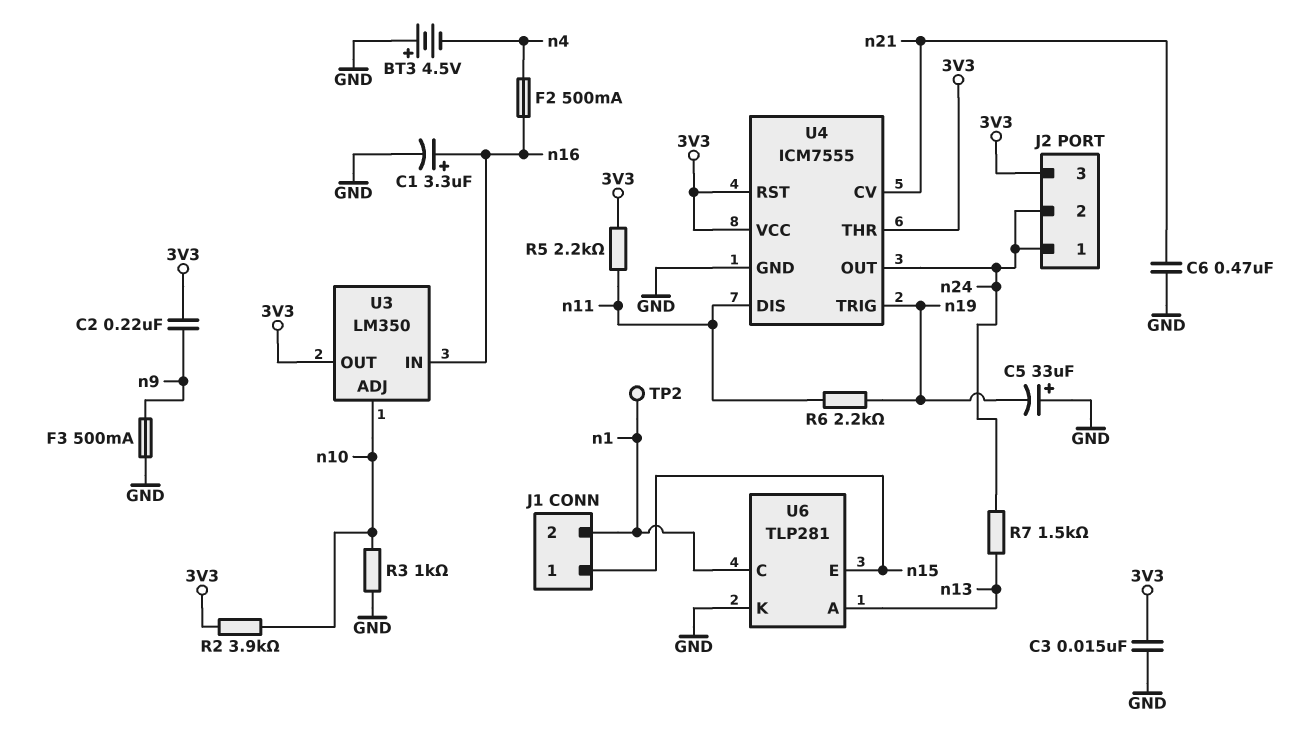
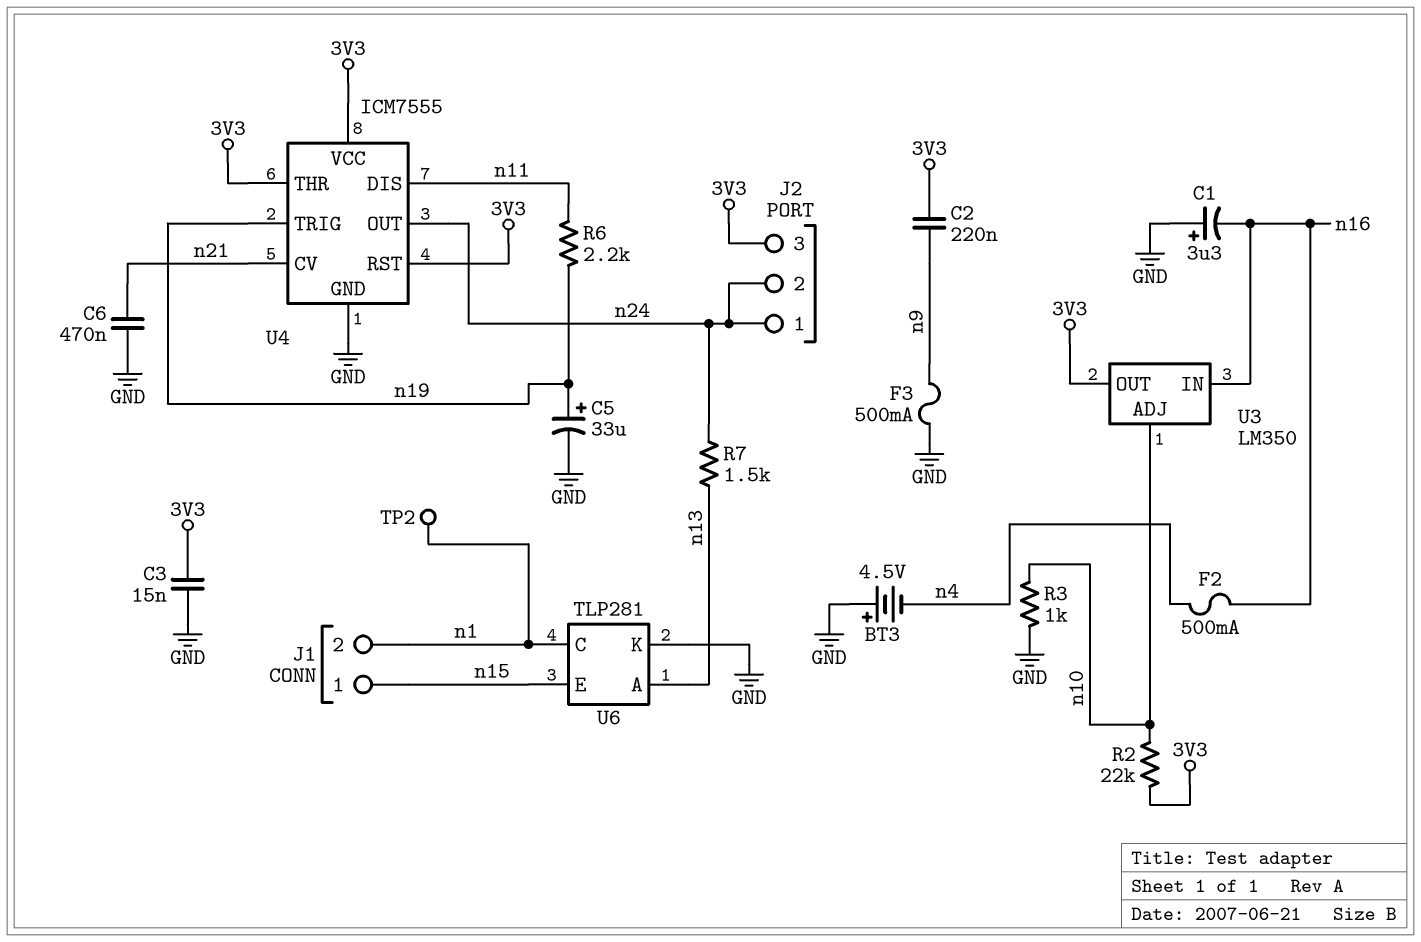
C1: 3.3uF (plus n16, minus GND) -> 3.3uF (plus GND, minus n16)
C5: 33uF (plus GND, minus n19) -> 33uF (plus n19, minus GND)
R2: 3.9k (3V3, n10) -> 22k (3V3, n10)
R5: 2.2k (3V3, n11) -> none

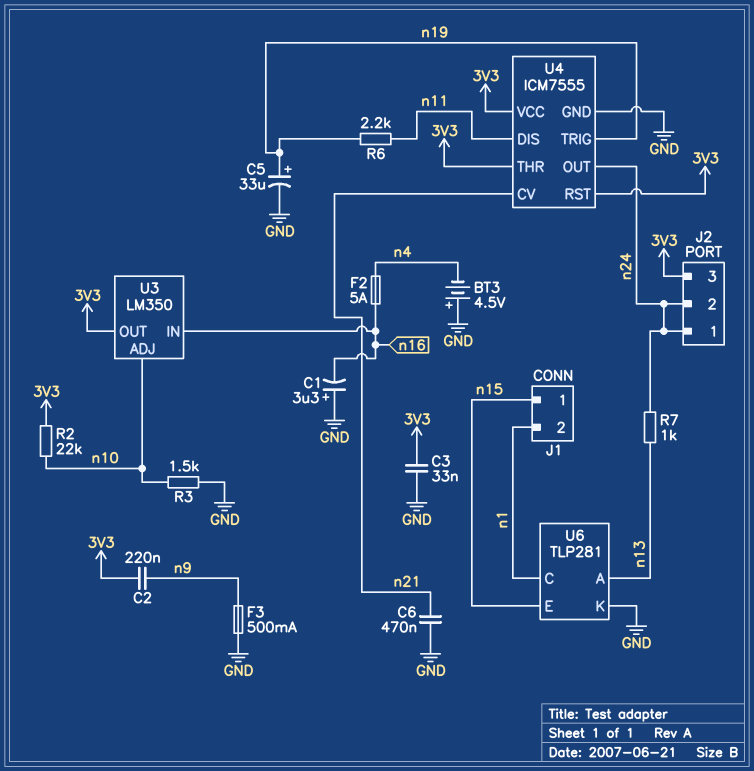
C3: 15nF (3V3, GND) -> 33nF (3V3, GND)
F2: 500mA (n4, n16) -> 5A (n4, n16)
R3: 1k (GND, n10) -> 1.5k (GND, n10)
R7: 1.5k (n13, n24) -> 1k (n13, n24)
TP2: test point (n1) -> none

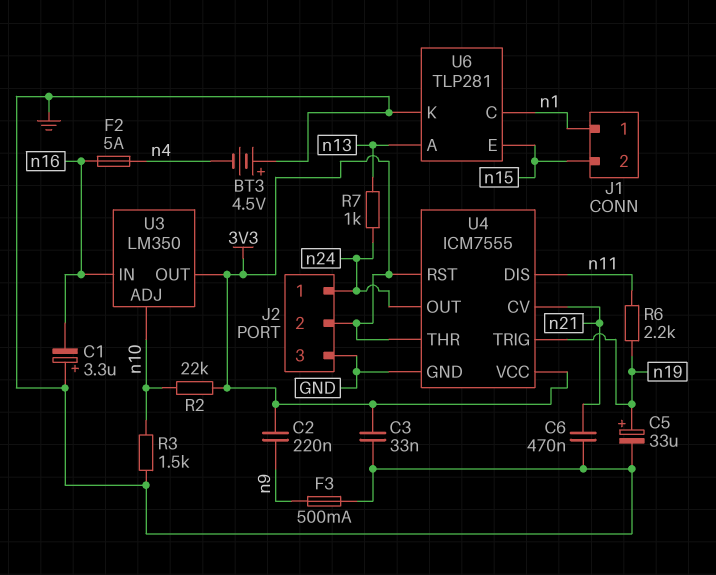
J1 pin 1: n15 -> n1
J1 pin 2: n1 -> n15
J2 pin 2: n24 -> 3V3
J2 pin 3: 3V3 -> GND

